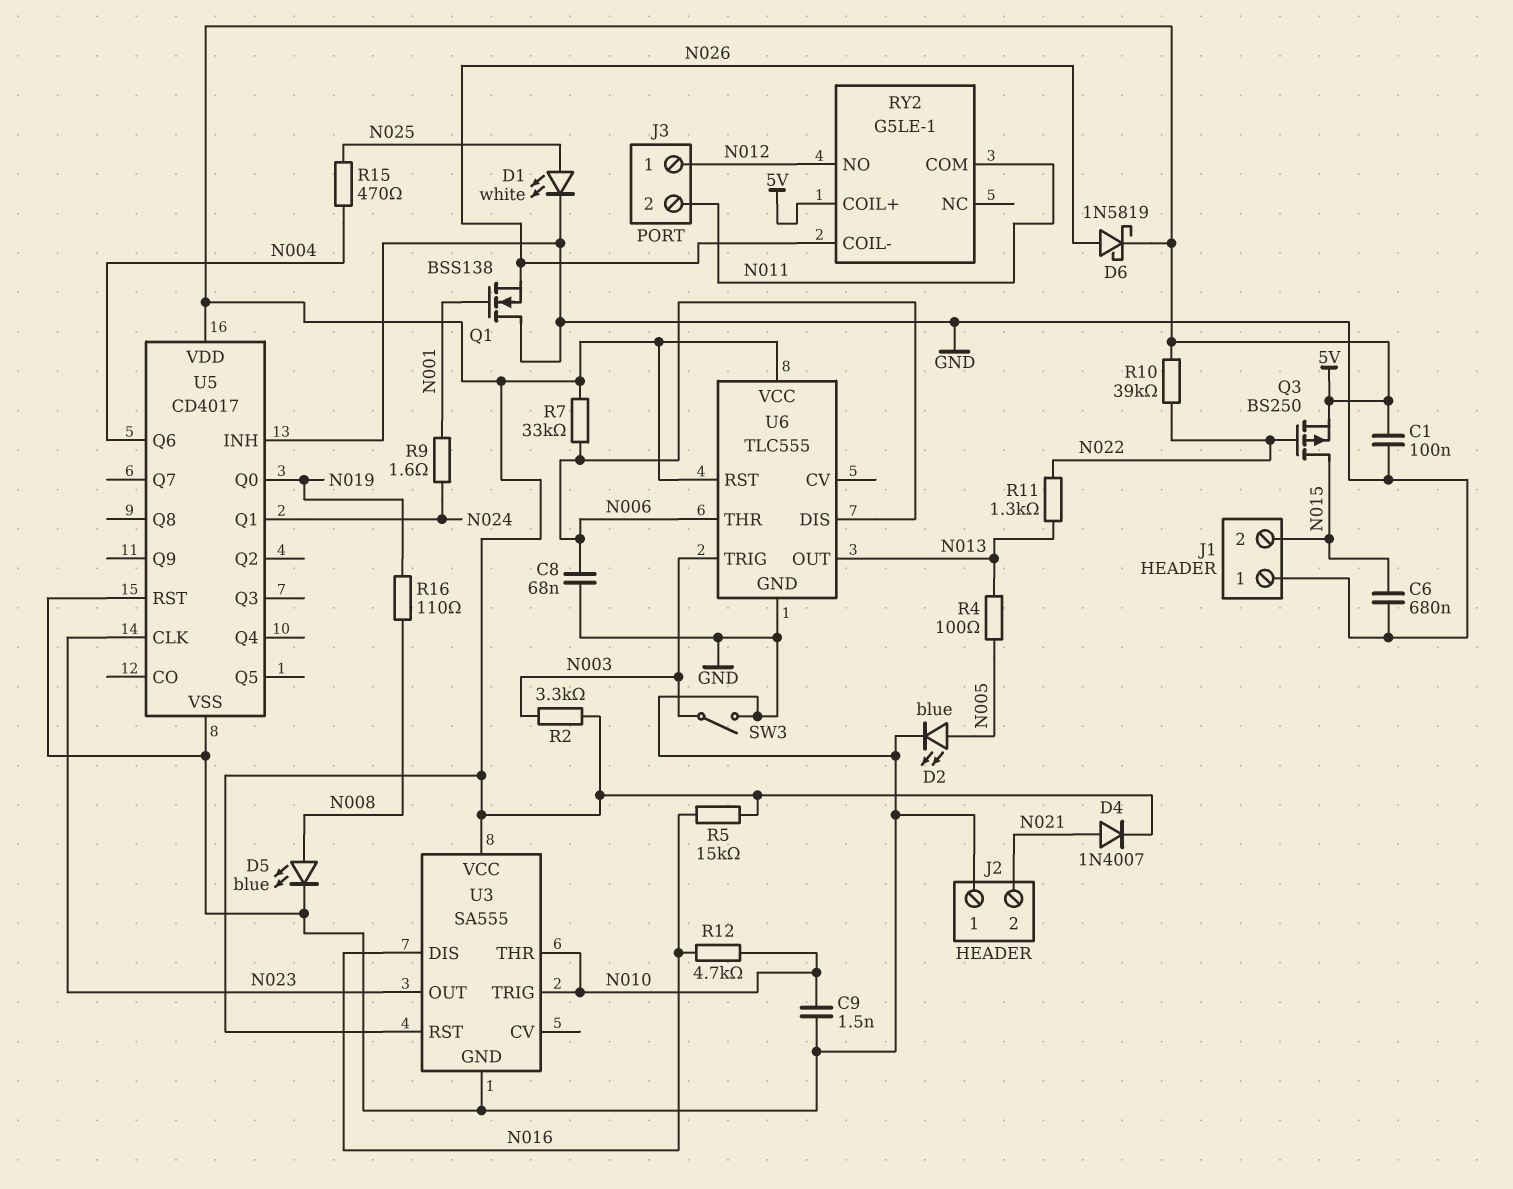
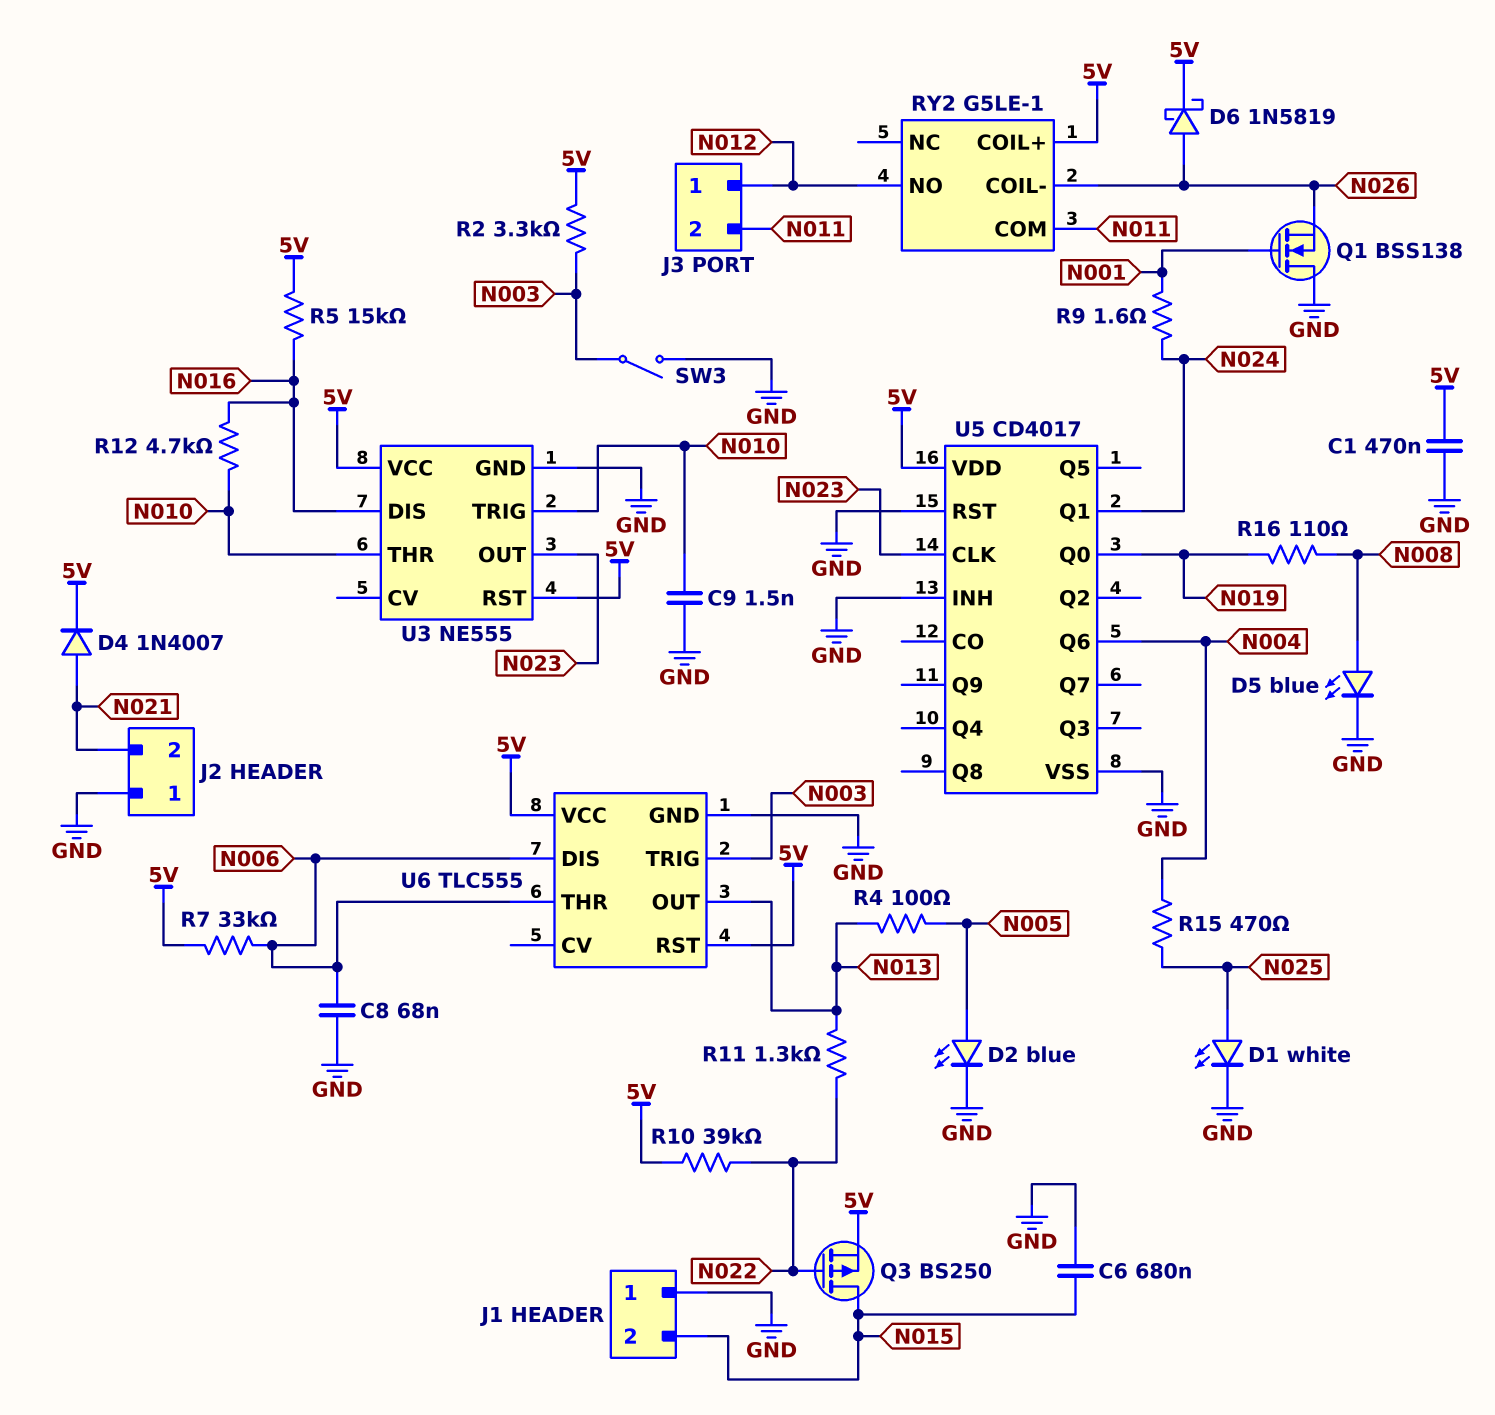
C1: 100nF (5V, GND) -> 470nF (5V, GND)
U3: SA555 -> NE555

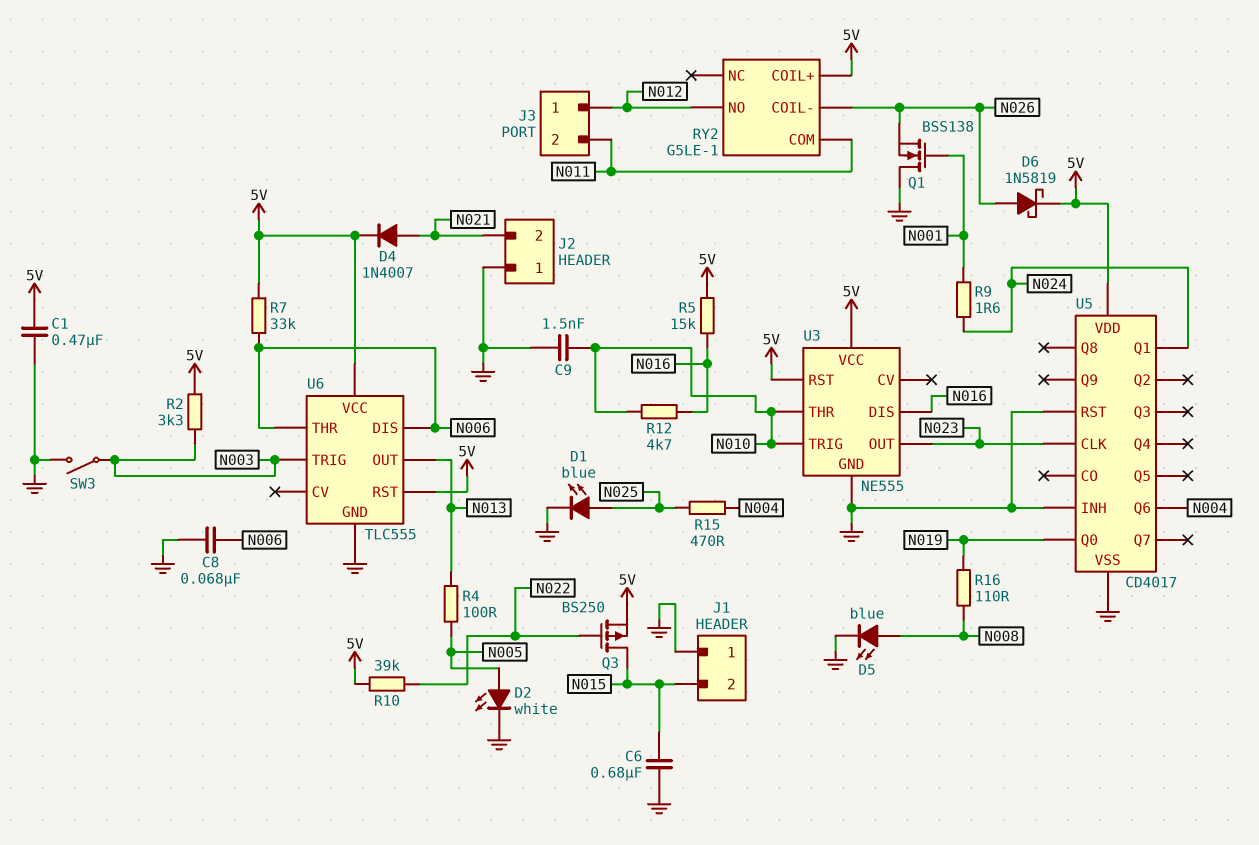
D1: LED white (A N025, K GND) -> LED blue (A N025, K GND)
D2: LED blue (A N005, K GND) -> LED white (A N005, K GND)
R11: 1.3k (N013, N022) -> none

